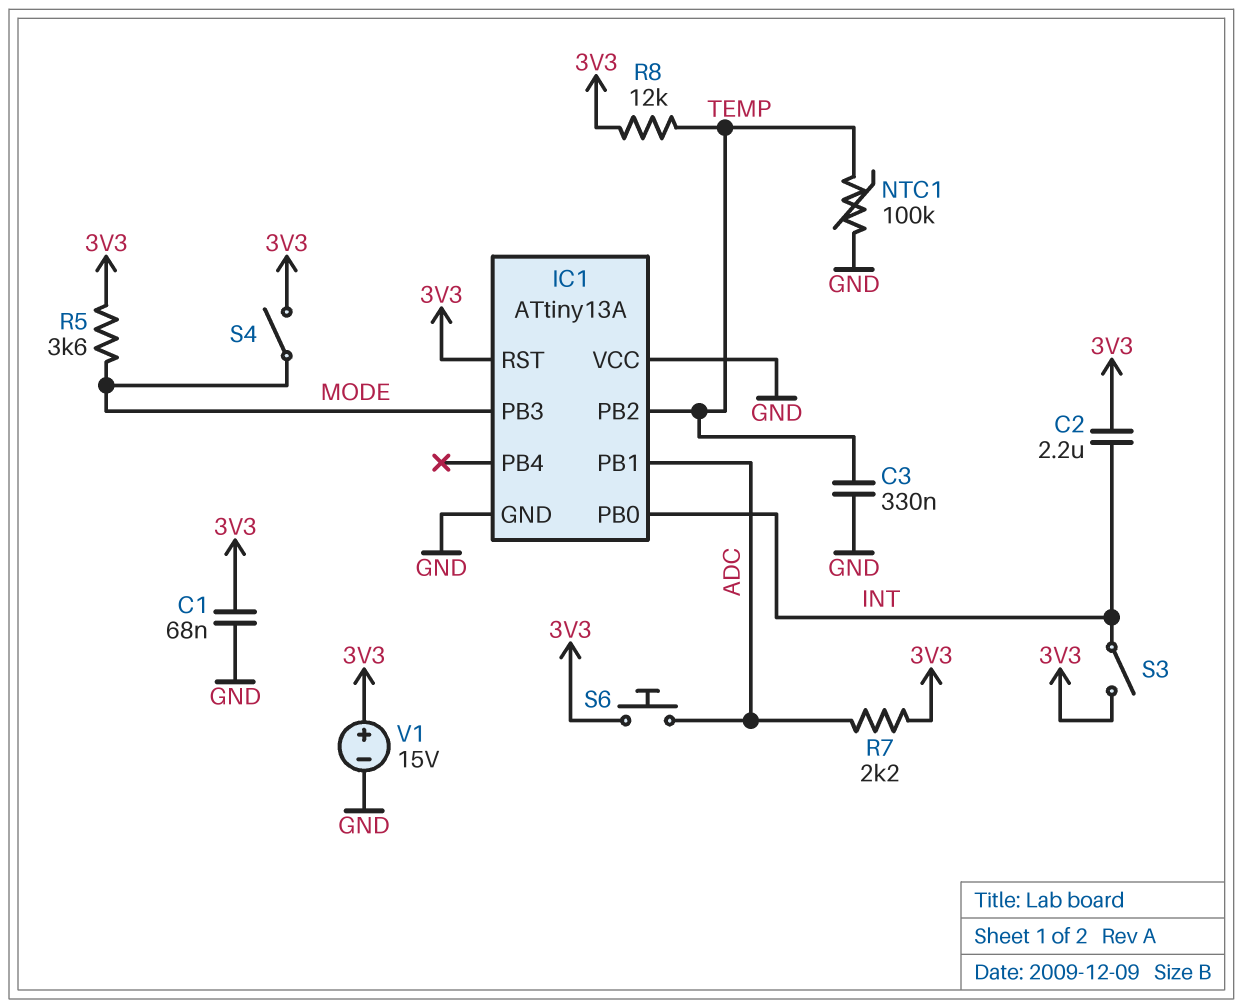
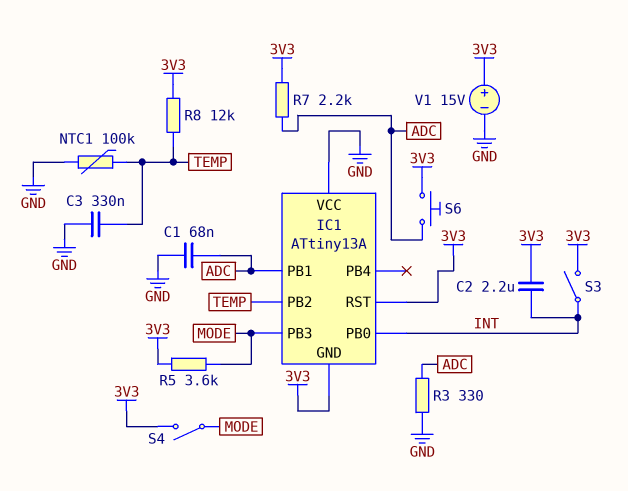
C1: 68nF (3V3, GND) -> 68nF (ADC, GND)
IC1 pin GND: GND -> 3V3
R3: none -> 330 (ADC, GND)

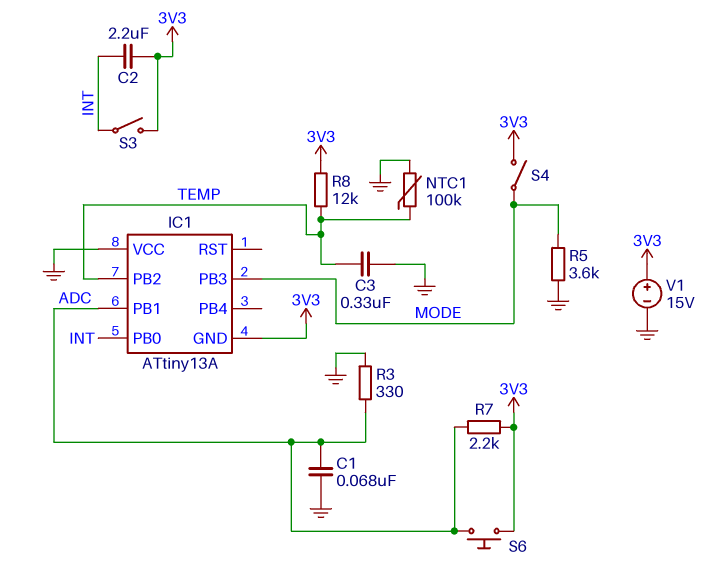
IC1 pin RST: 3V3 -> none
R5: 3.6k (3V3, MODE) -> 3.6k (GND, MODE)

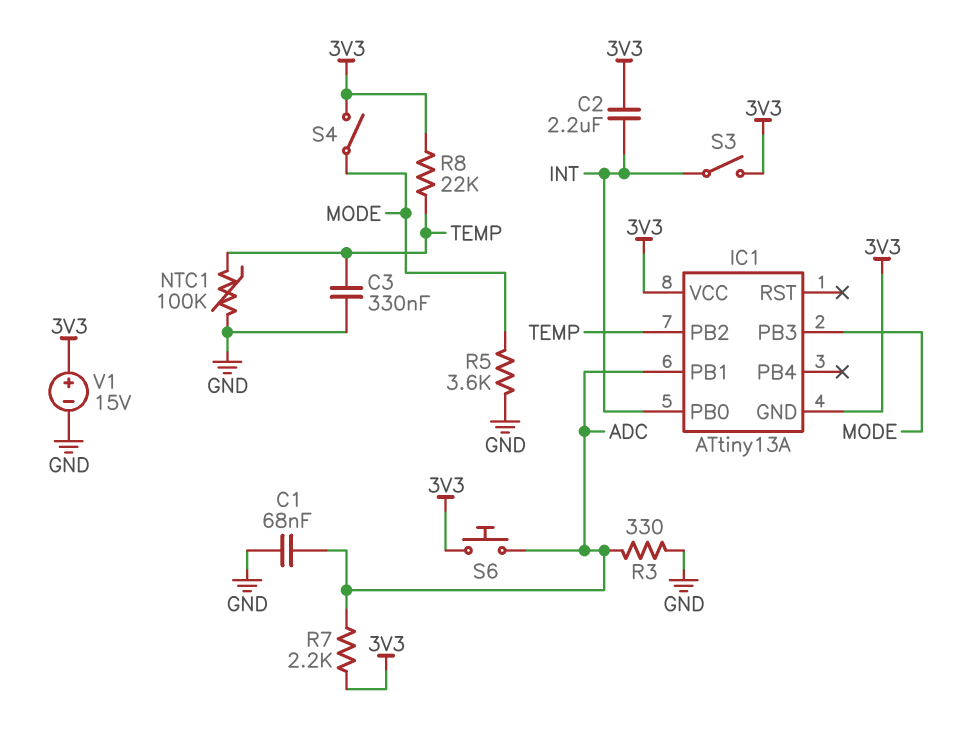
IC1 pin VCC: GND -> 3V3
R8: 12k (3V3, TEMP) -> 22k (3V3, TEMP)

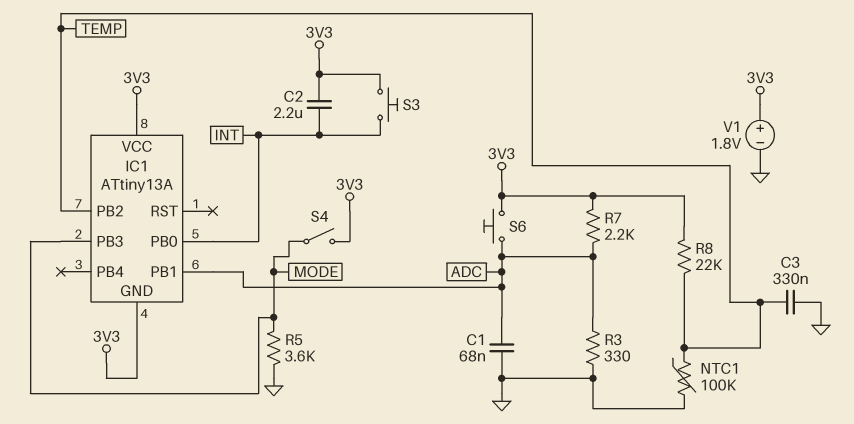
S3: switch (3V3, INT) -> button (3V3, INT)
V1: 15V (plus 3V3, minus GND) -> 1.8V (plus 3V3, minus GND)

